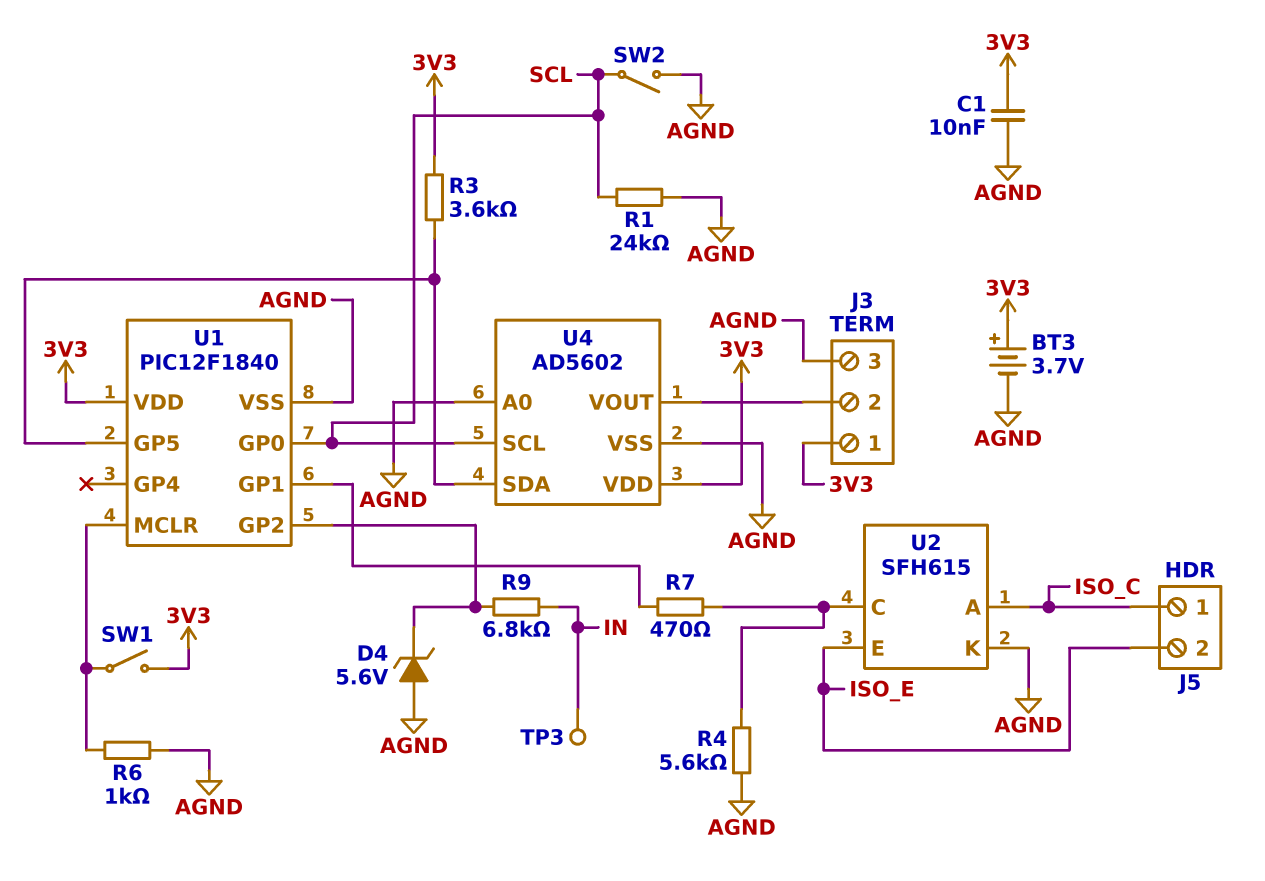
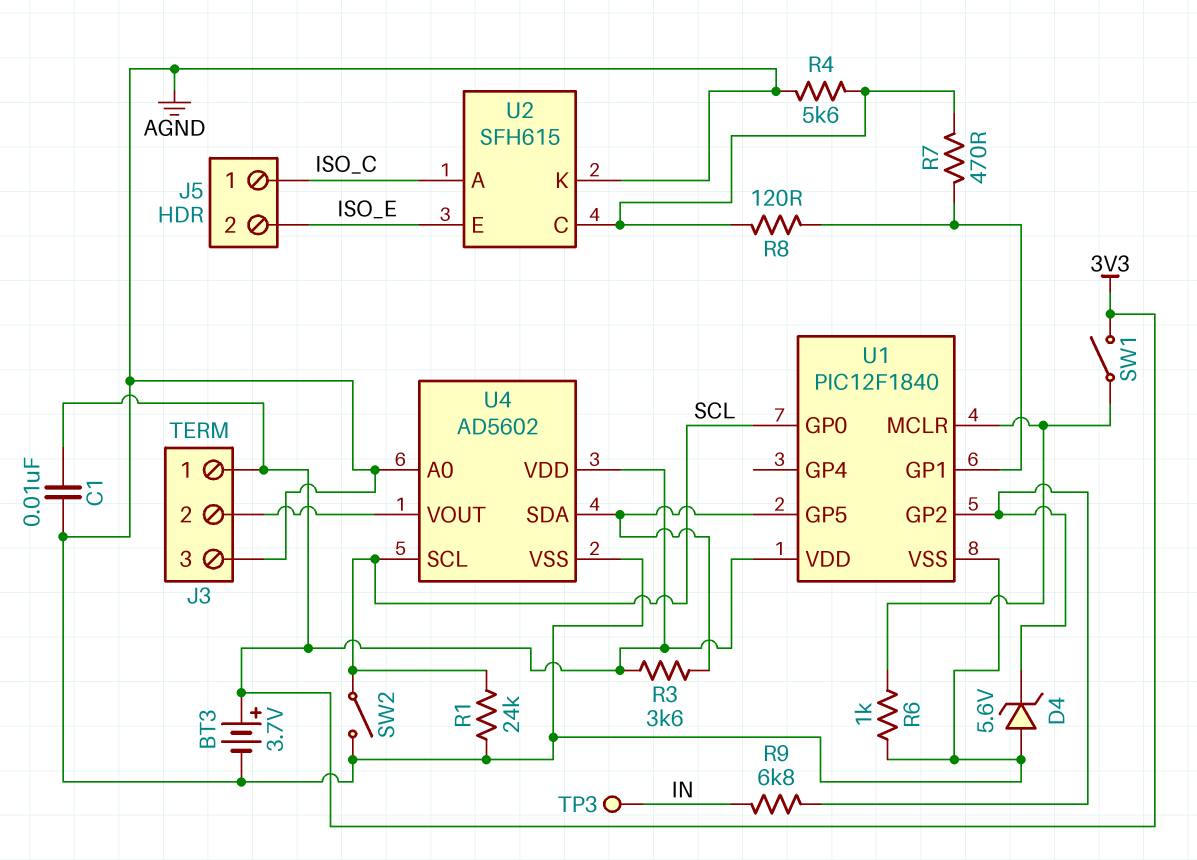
R8: none -> 120 (U1/GP1, U2/C)

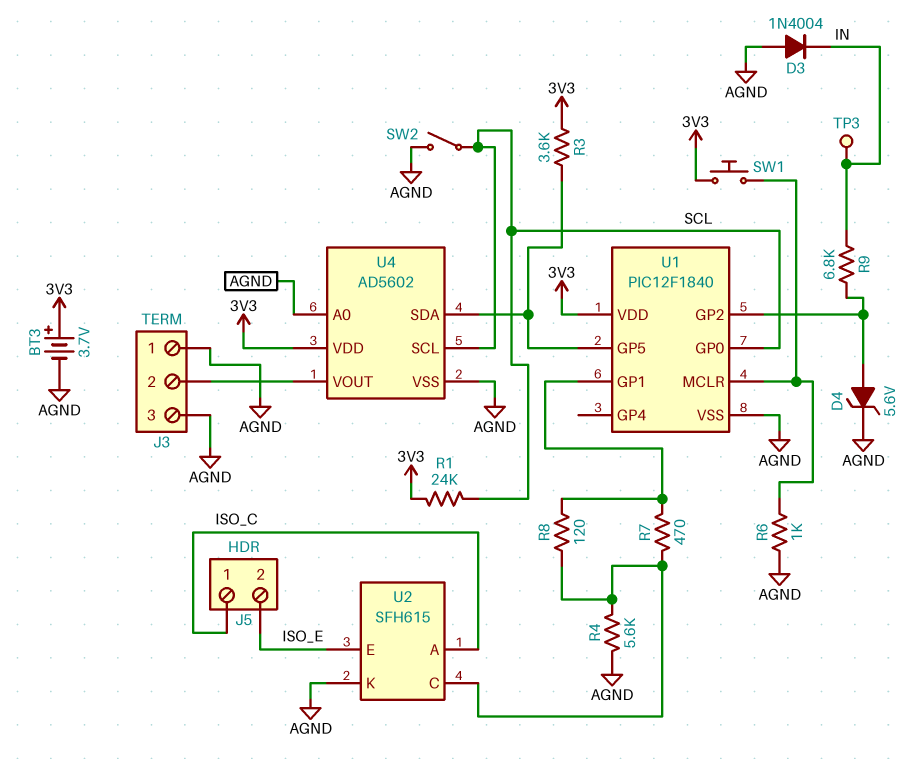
C1: 10nF (3V3, AGND) -> none
D3: none -> diode 1N4004 (A AGND, K IN)
D4: zener 5.6V (A AGND, K U1/GP2) -> zener 5.6V (A U1/GP2, K AGND)
J3 pin 1: 3V3 -> AGND
R1: 24k (AGND, SCL) -> 24k (3V3, SCL)
SW1: switch (3V3, U1/MCLR) -> button (3V3, U1/MCLR)

